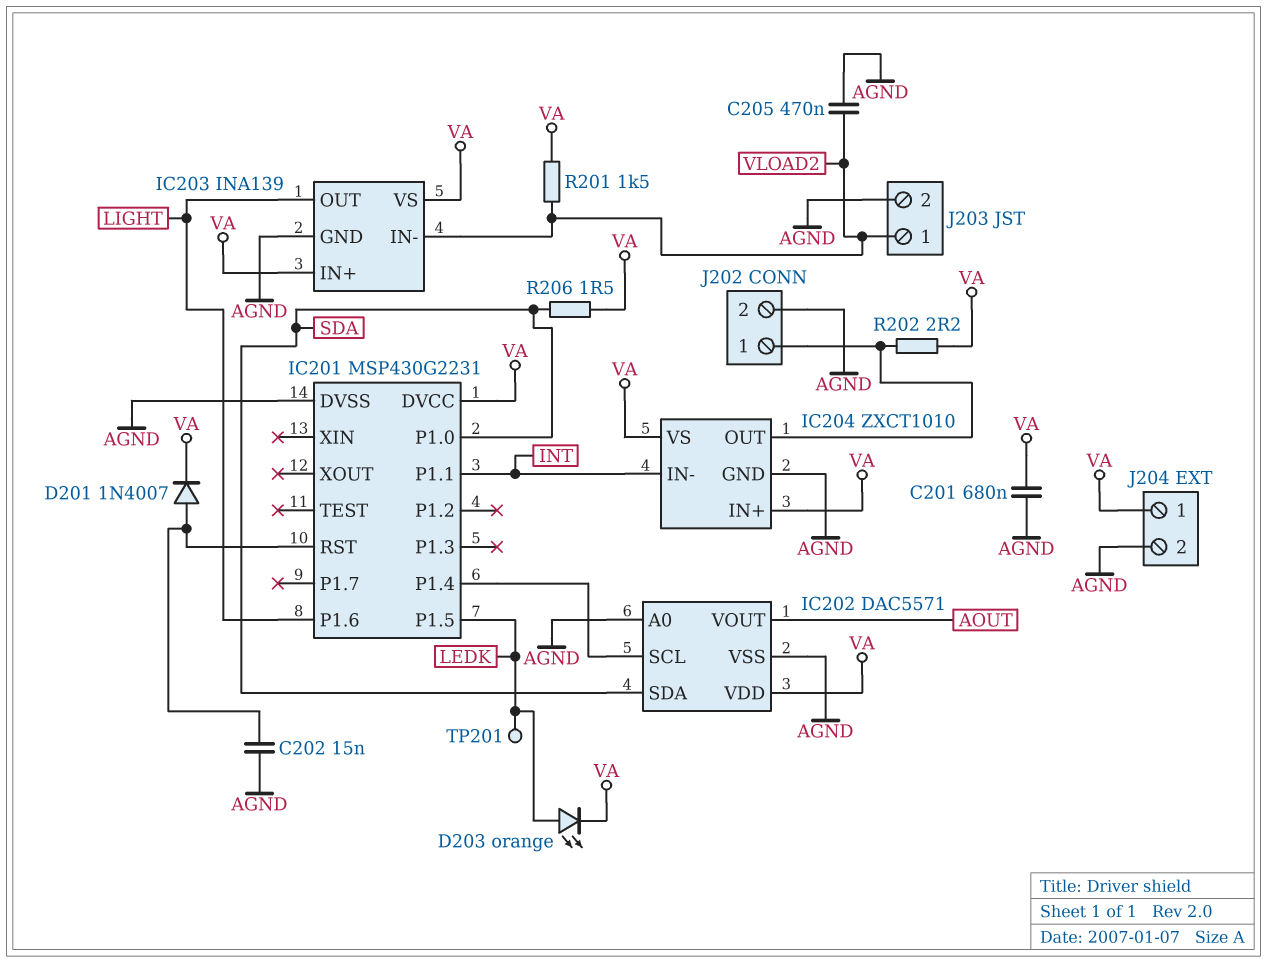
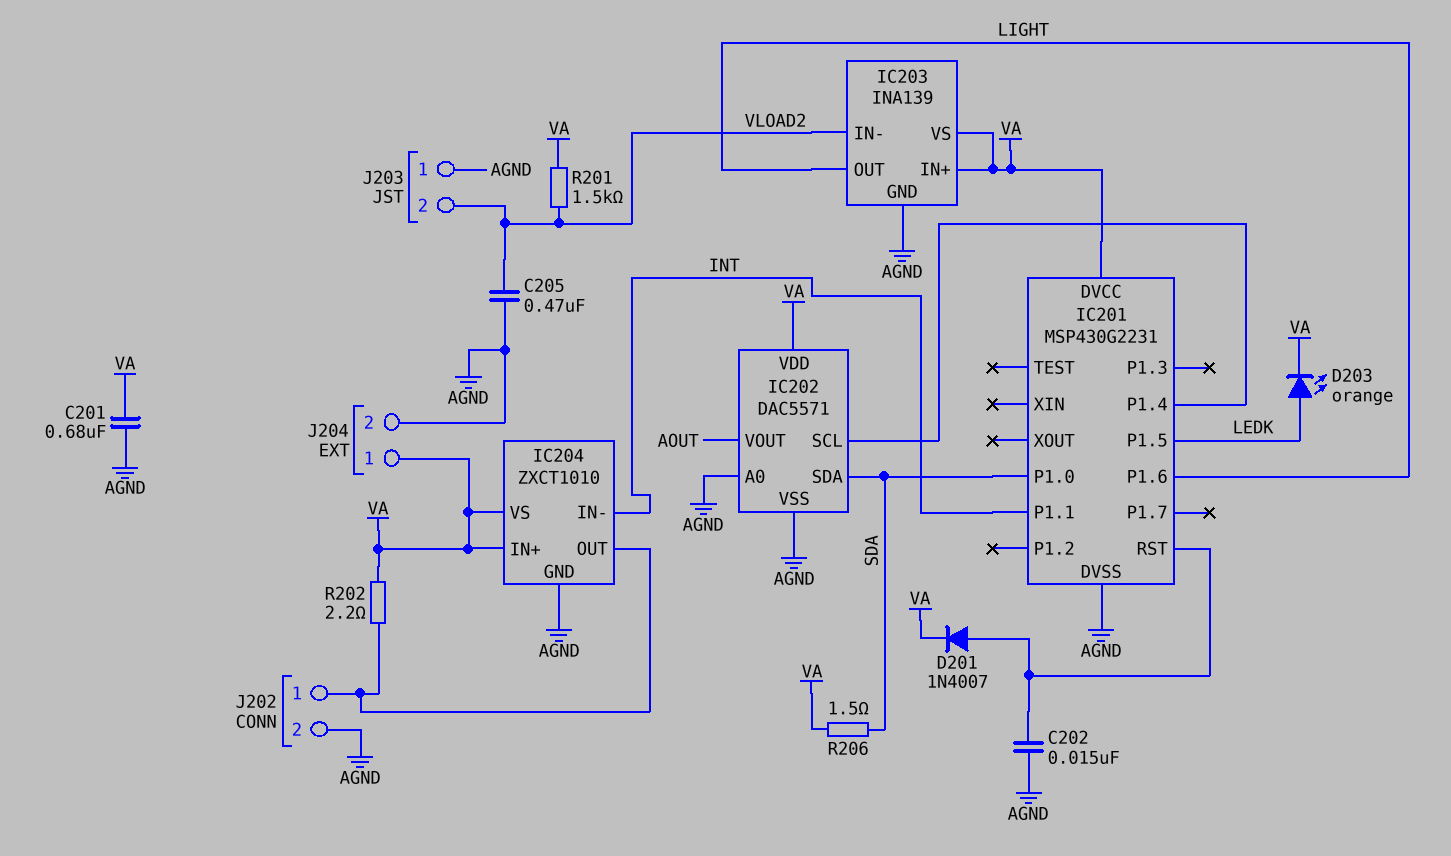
J203 pin 1: VLOAD2 -> AGND
J203 pin 2: AGND -> VLOAD2
TP201: test point (LEDK) -> none

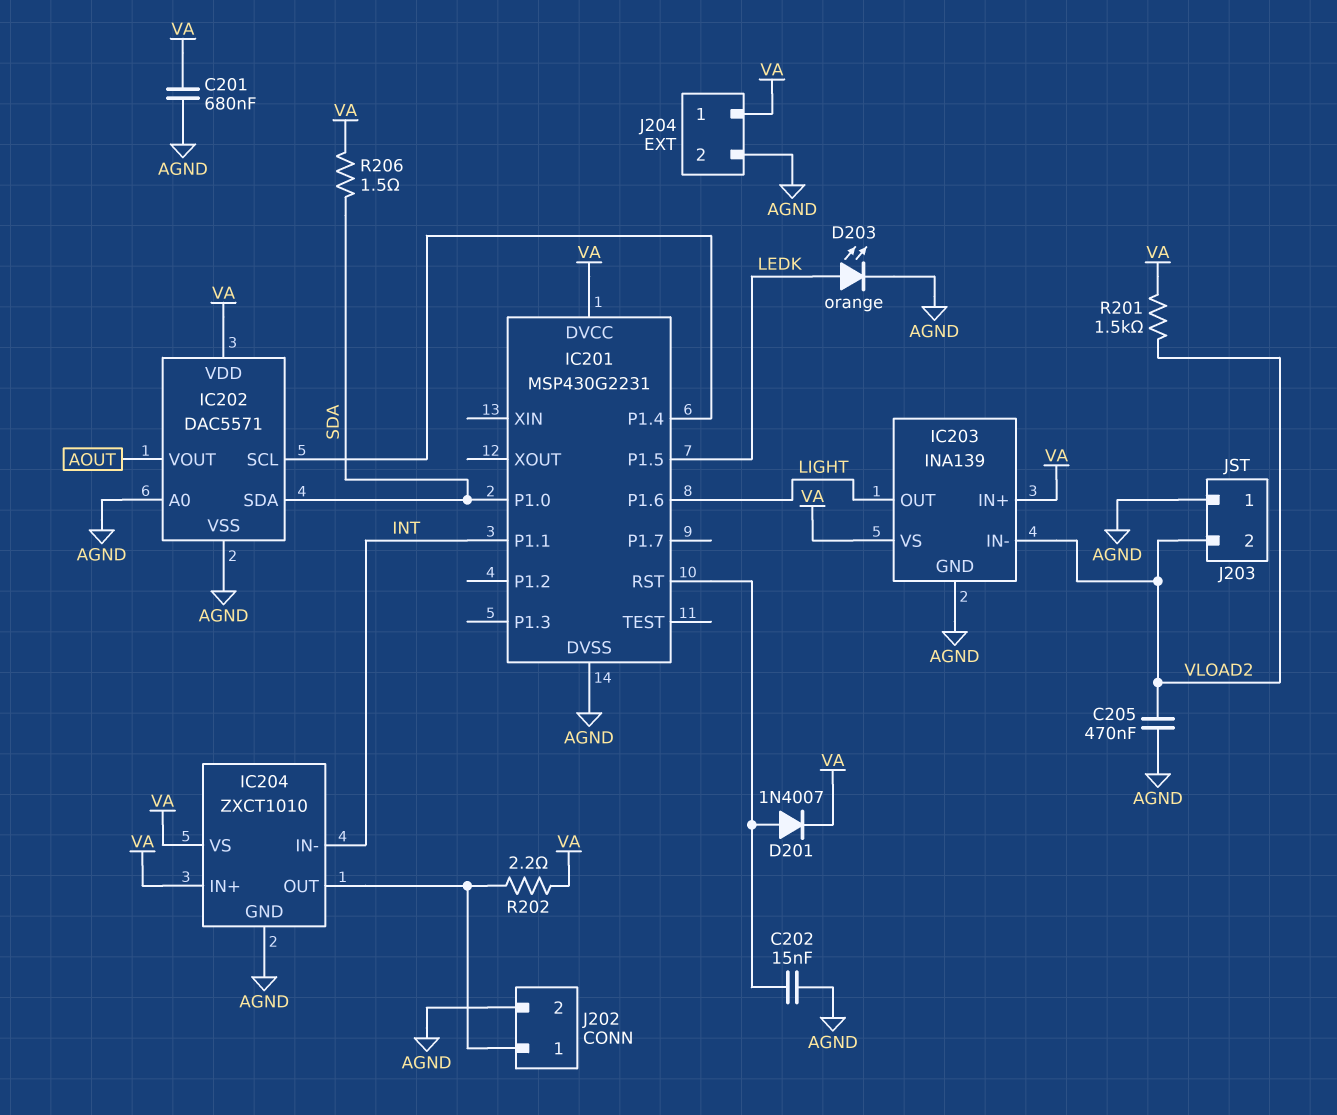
D203: LED orange (A LEDK, K VA) -> LED orange (A LEDK, K AGND)

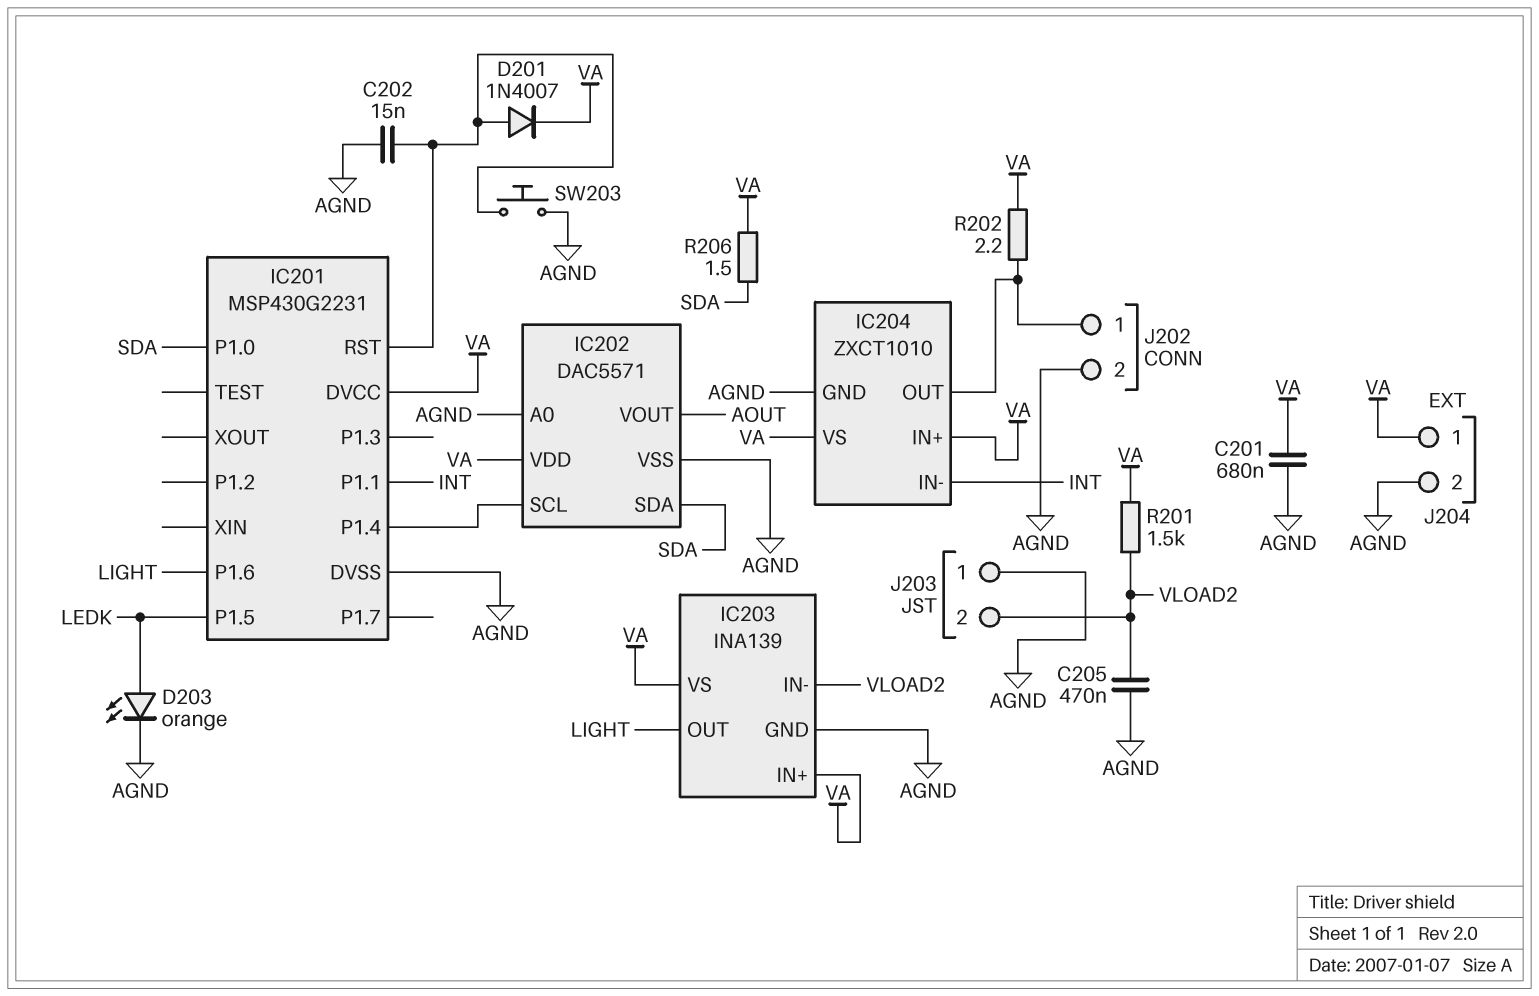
SW203: none -> button (AGND, IC201/RST)

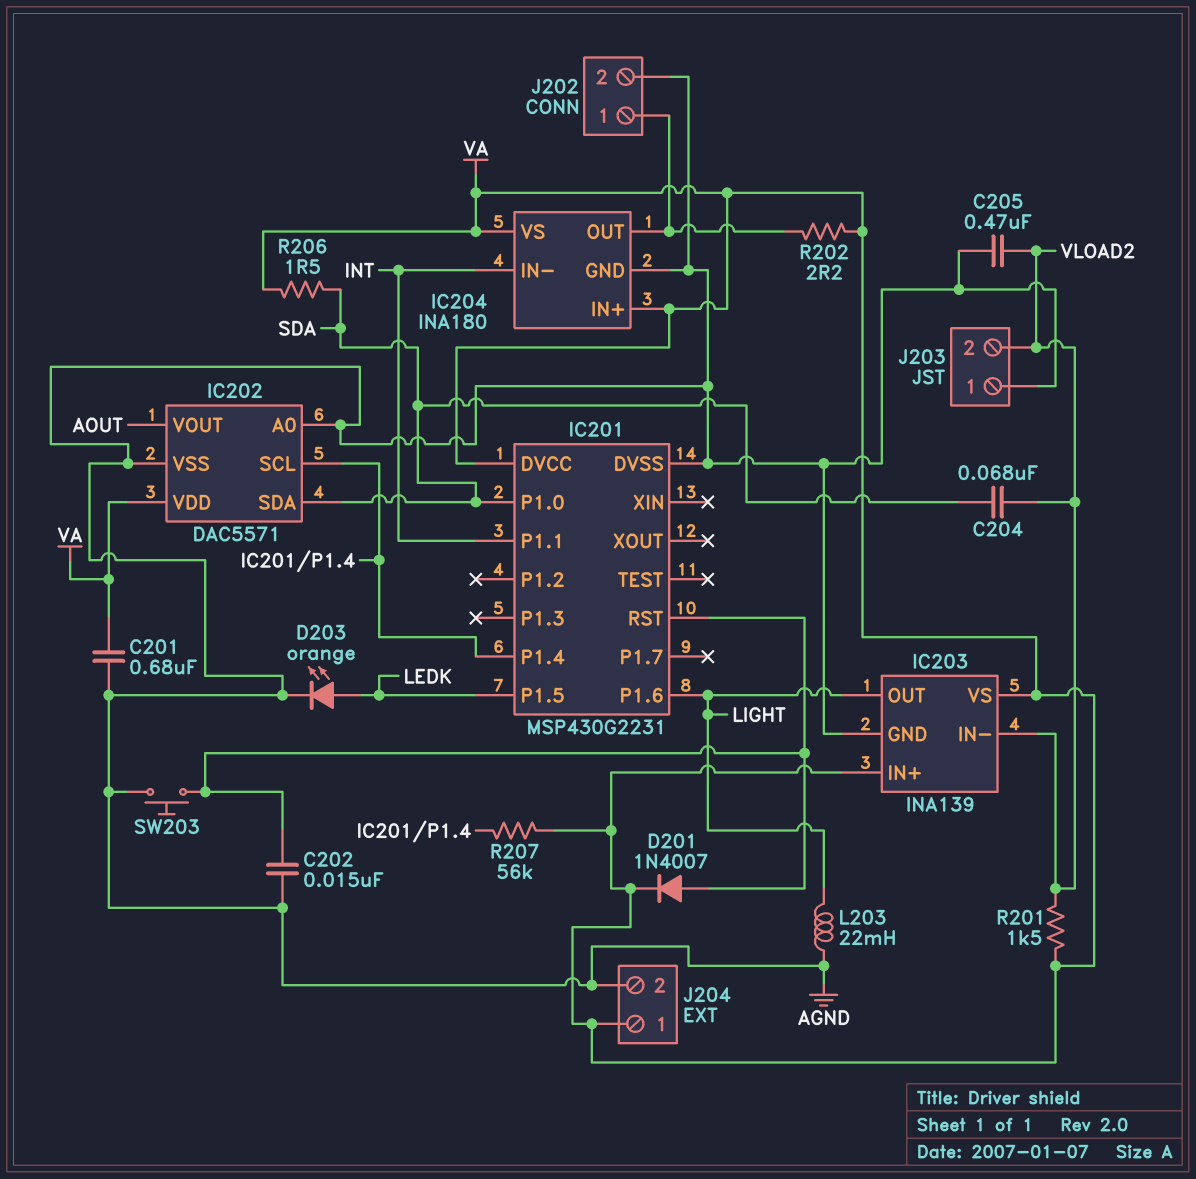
C204: none -> 68nF (SDA, VLOAD2)
IC204: ZXCT1010 -> INA180
L203: none -> 22mH (AGND, LIGHT)
R207: none -> 56k (IC201/P1.4, VA)

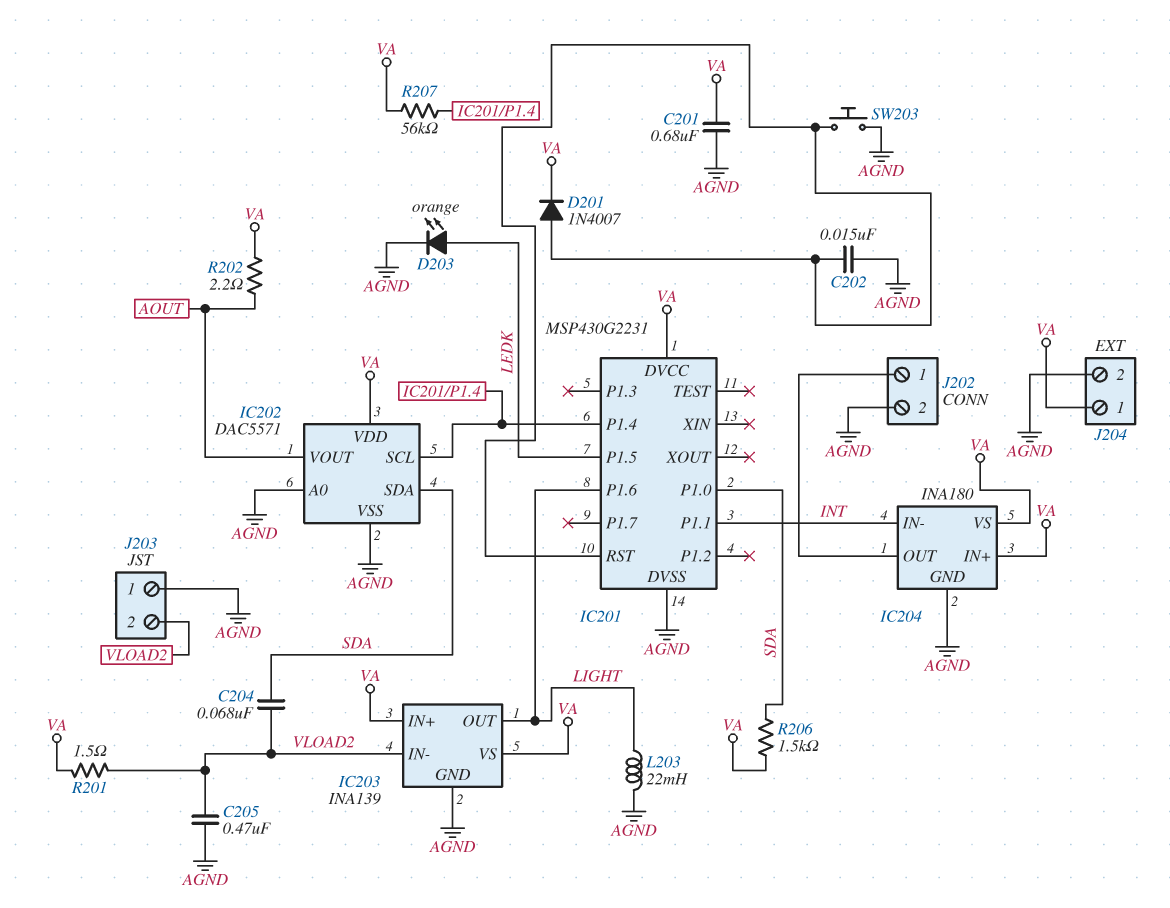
R201: 1.5k (VA, VLOAD2) -> 1.5 (VA, VLOAD2)
R202: 2.2 (IC204/OUT, VA) -> 2.2 (AOUT, VA)
R206: 1.5 (SDA, VA) -> 1.5k (SDA, VA)

